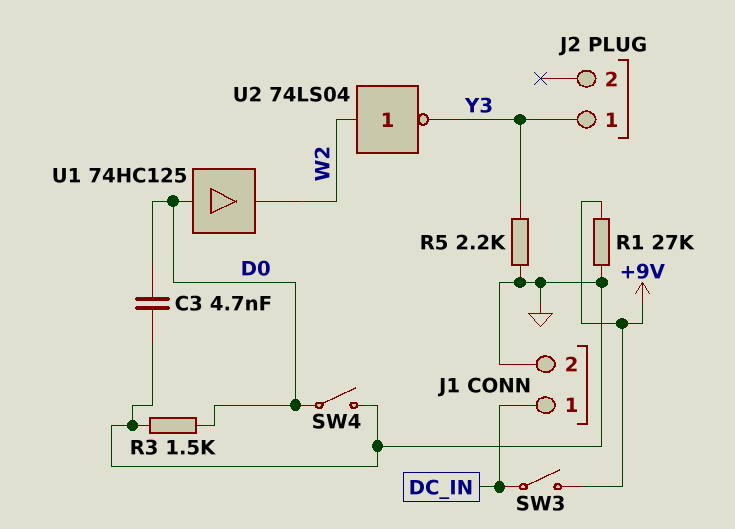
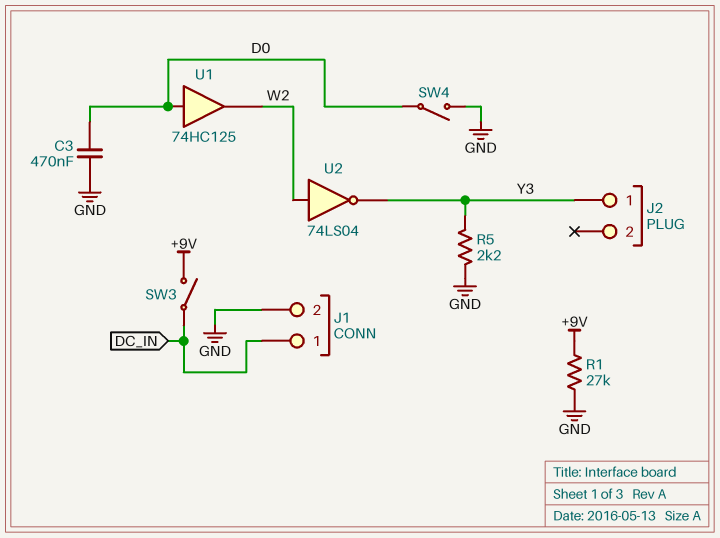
C3: 4.7nF (D0, GND) -> 470nF (D0, GND)
R3: 1.5k (D0, GND) -> none

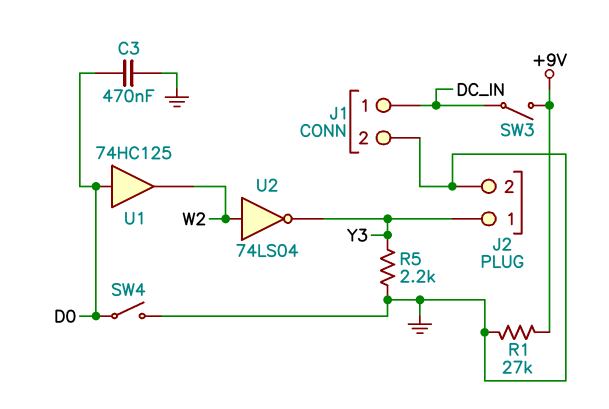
J2 pin 2: none -> GND

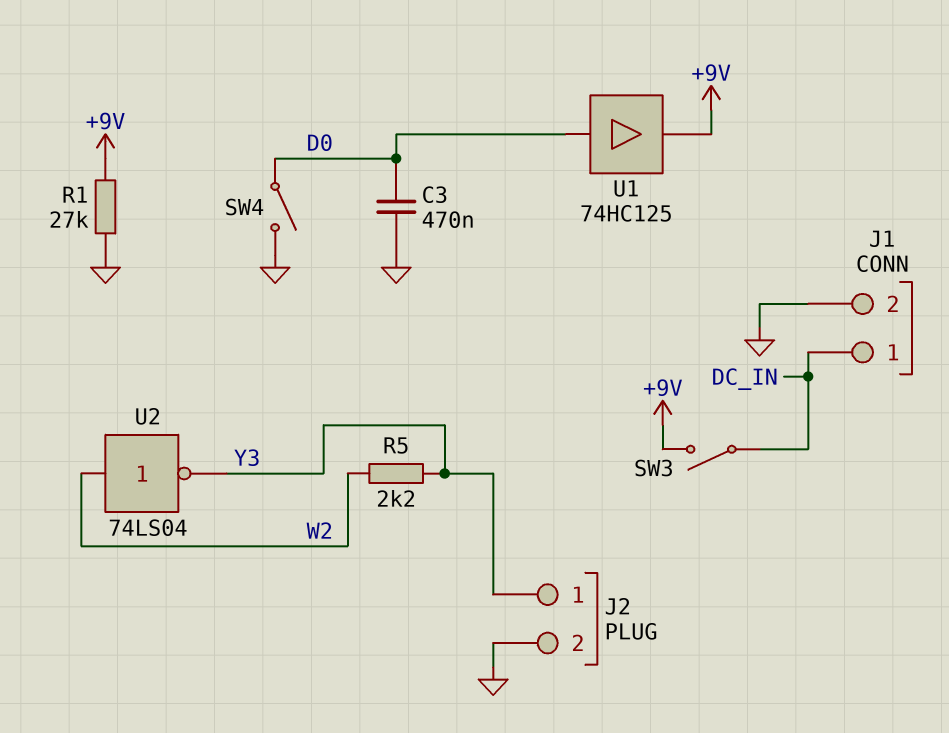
R5: 2.2k (GND, Y3) -> 2.2k (W2, Y3)
U1: buffer 74HC125 (in D0, out W2) -> buffer 74HC125 (in D0, out +9V)

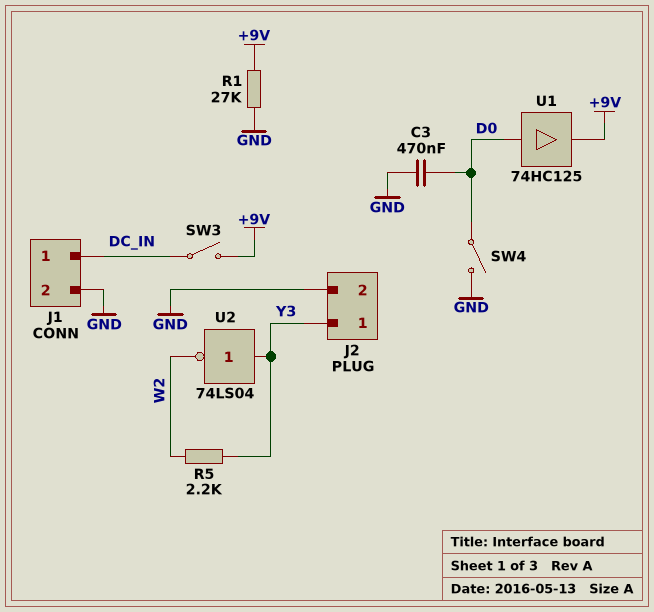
U2: NOT 74LS04 (in W2, out Y3) -> NOT 74LS04 (in Y3, out W2)

